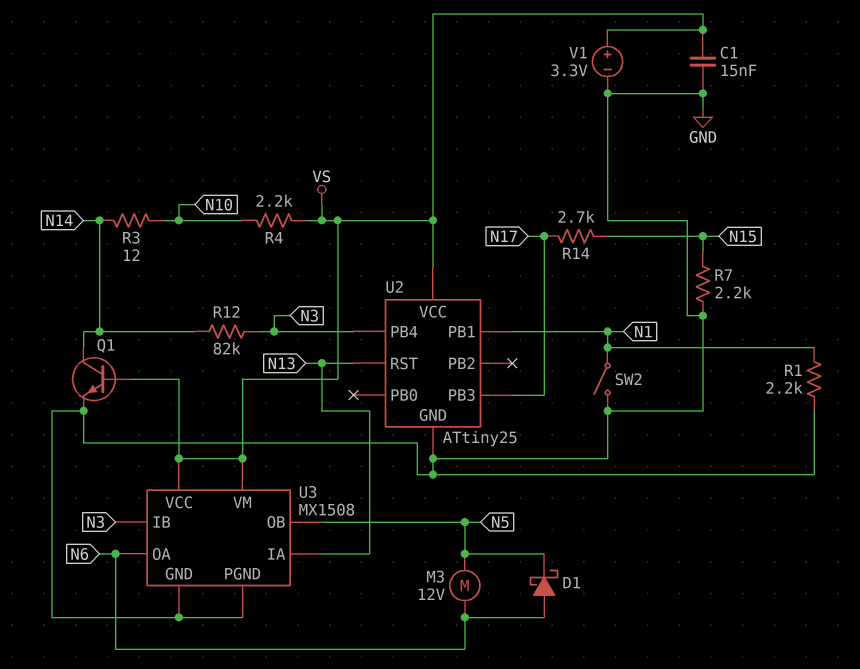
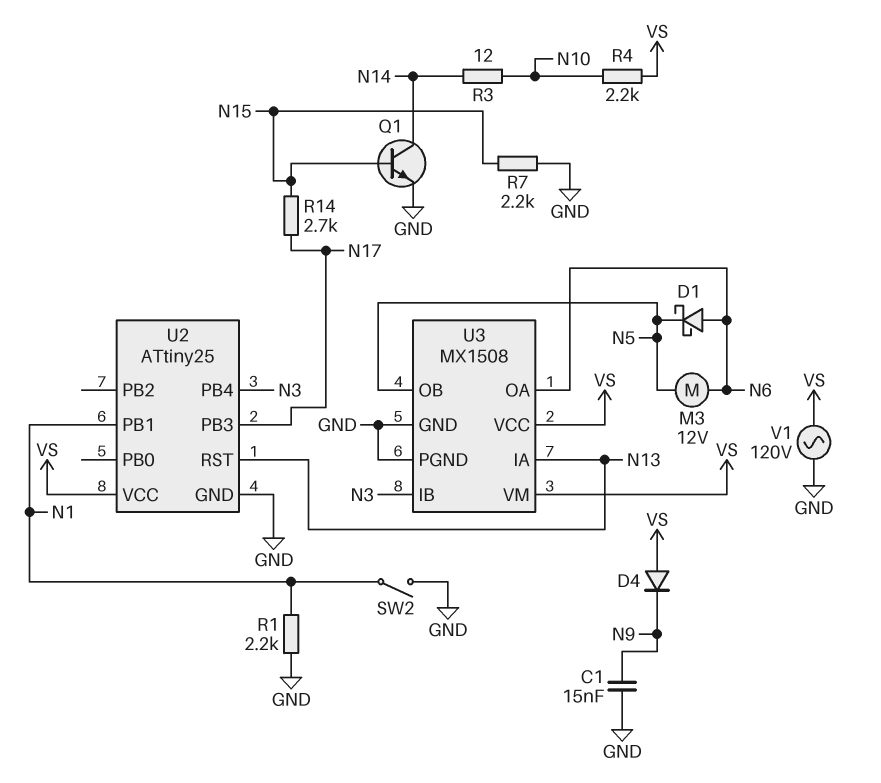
C1: 15nF (GND, VS) -> 15nF (GND, N9)
D4: none -> diode (A VS, K N9)
Q1: NPN (B VS, C N14, E GND) -> NPN (B N15, C N14, E GND)
R12: 82k (N3, N14) -> none
V1: 3.3V (plus VS, minus GND) -> AC 120V (GND, VS)

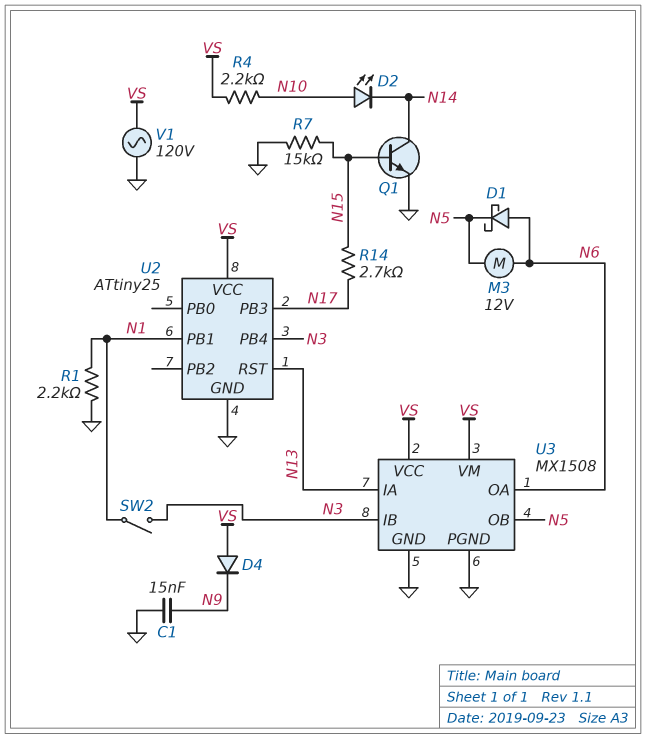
D2: none -> LED (A N10, K N14)
R3: 12 (N10, N14) -> none
R7: 2.2k (GND, N15) -> 15k (GND, N15)
SW2: switch (GND, N1) -> switch (N1, N3)

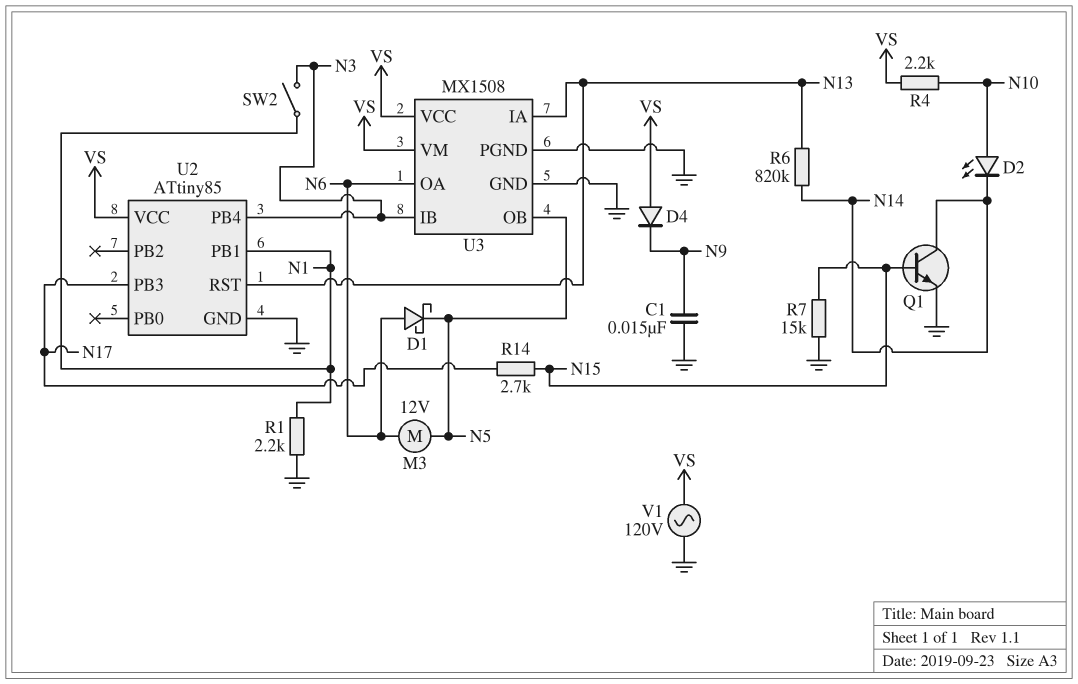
R6: none -> 820k (N13, N14)
U2: ATtiny25 -> ATtiny85

